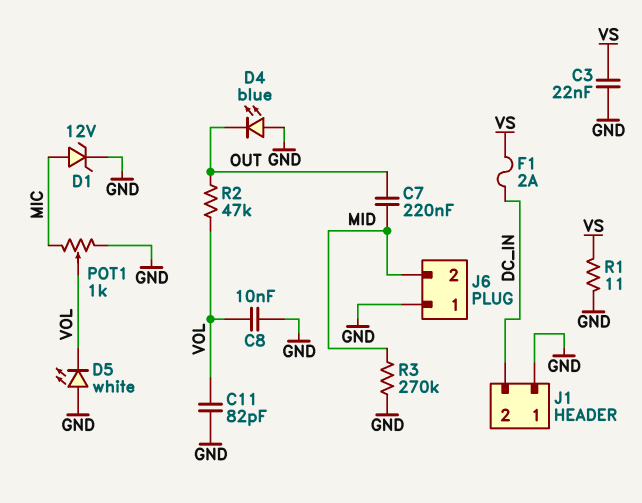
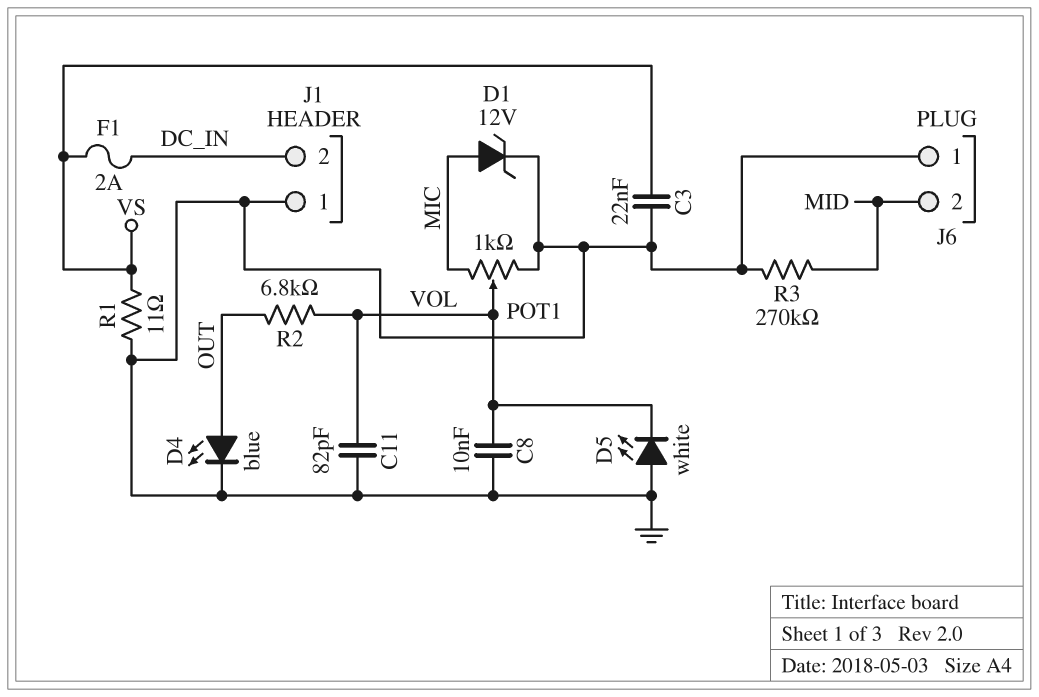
C7: 220nF (MID, OUT) -> none
D4: LED blue (A GND, K OUT) -> LED blue (A OUT, K GND)
R2: 47k (OUT, VOL) -> 6.8k (OUT, VOL)

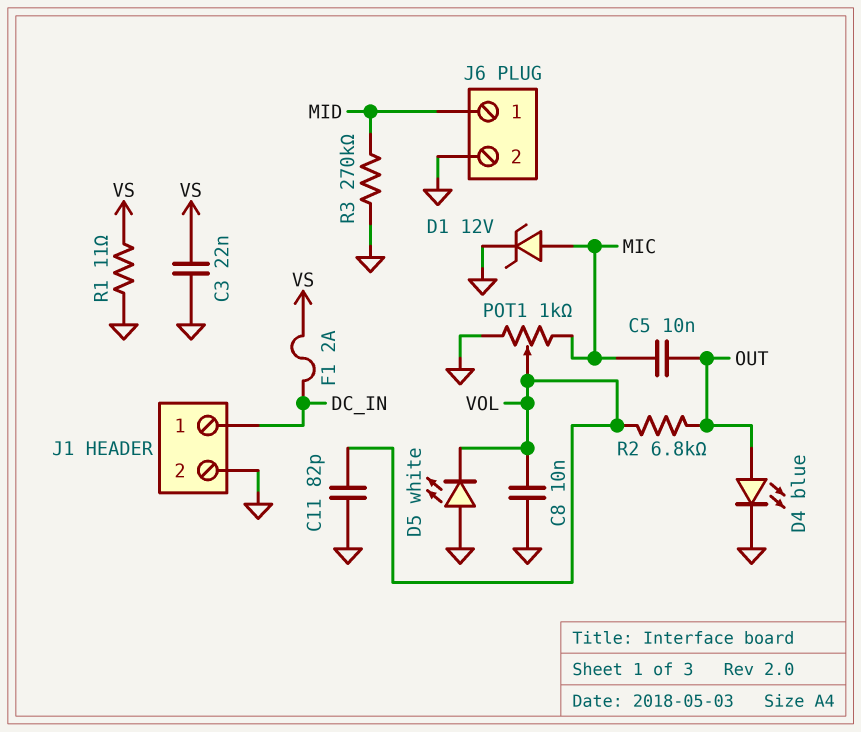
C5: none -> 10nF (MIC, OUT)
J1 pin 1: GND -> DC_IN
J1 pin 2: DC_IN -> GND
J6 pin 1: GND -> MID
J6 pin 2: MID -> GND

